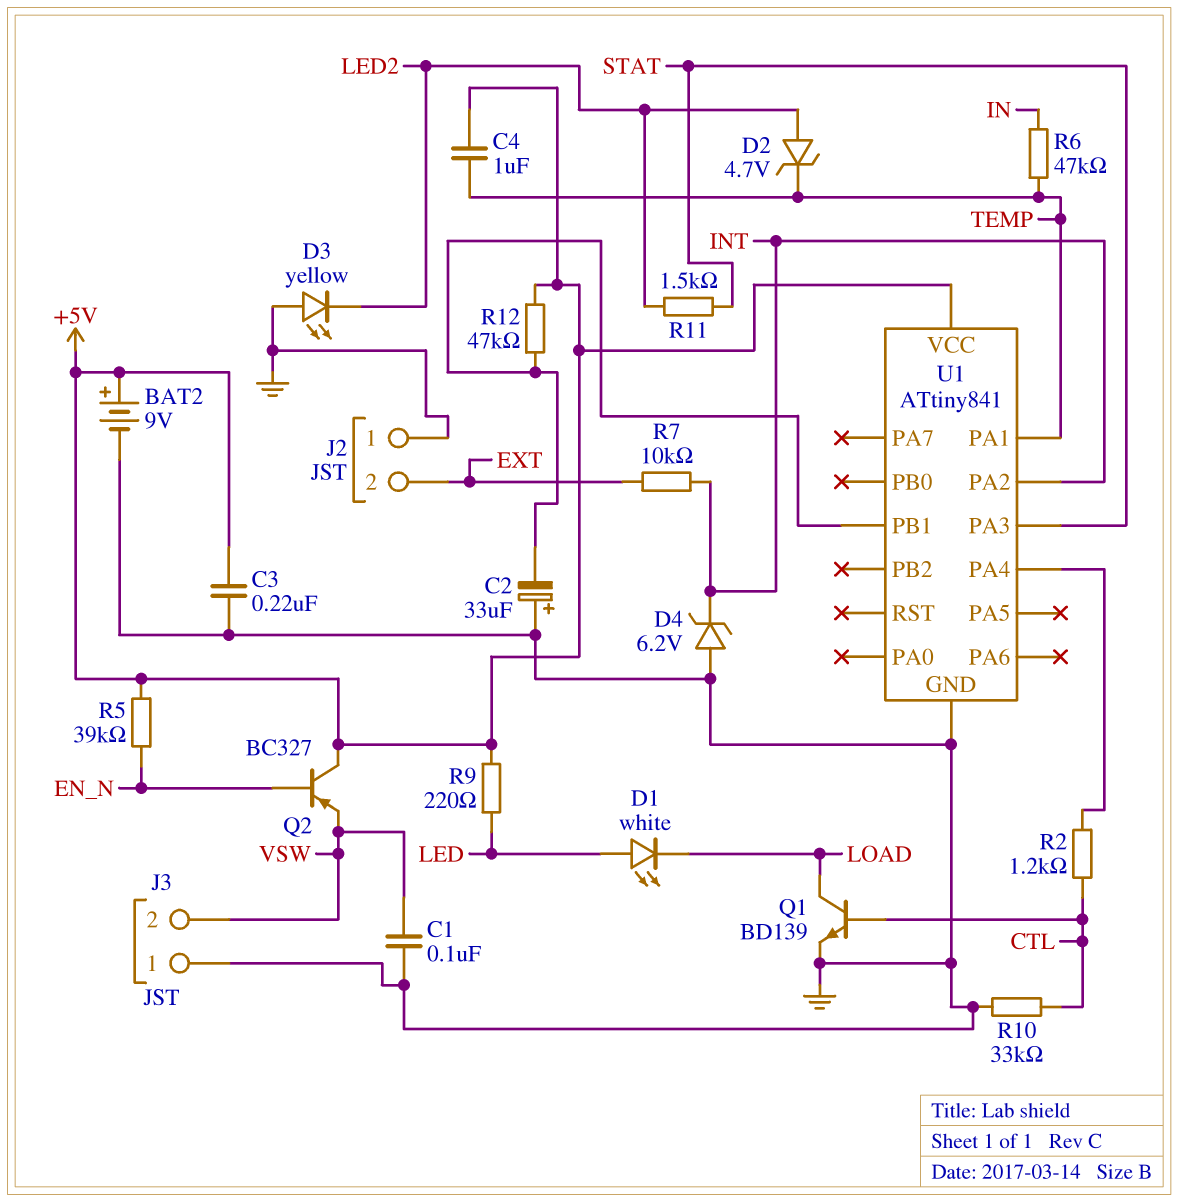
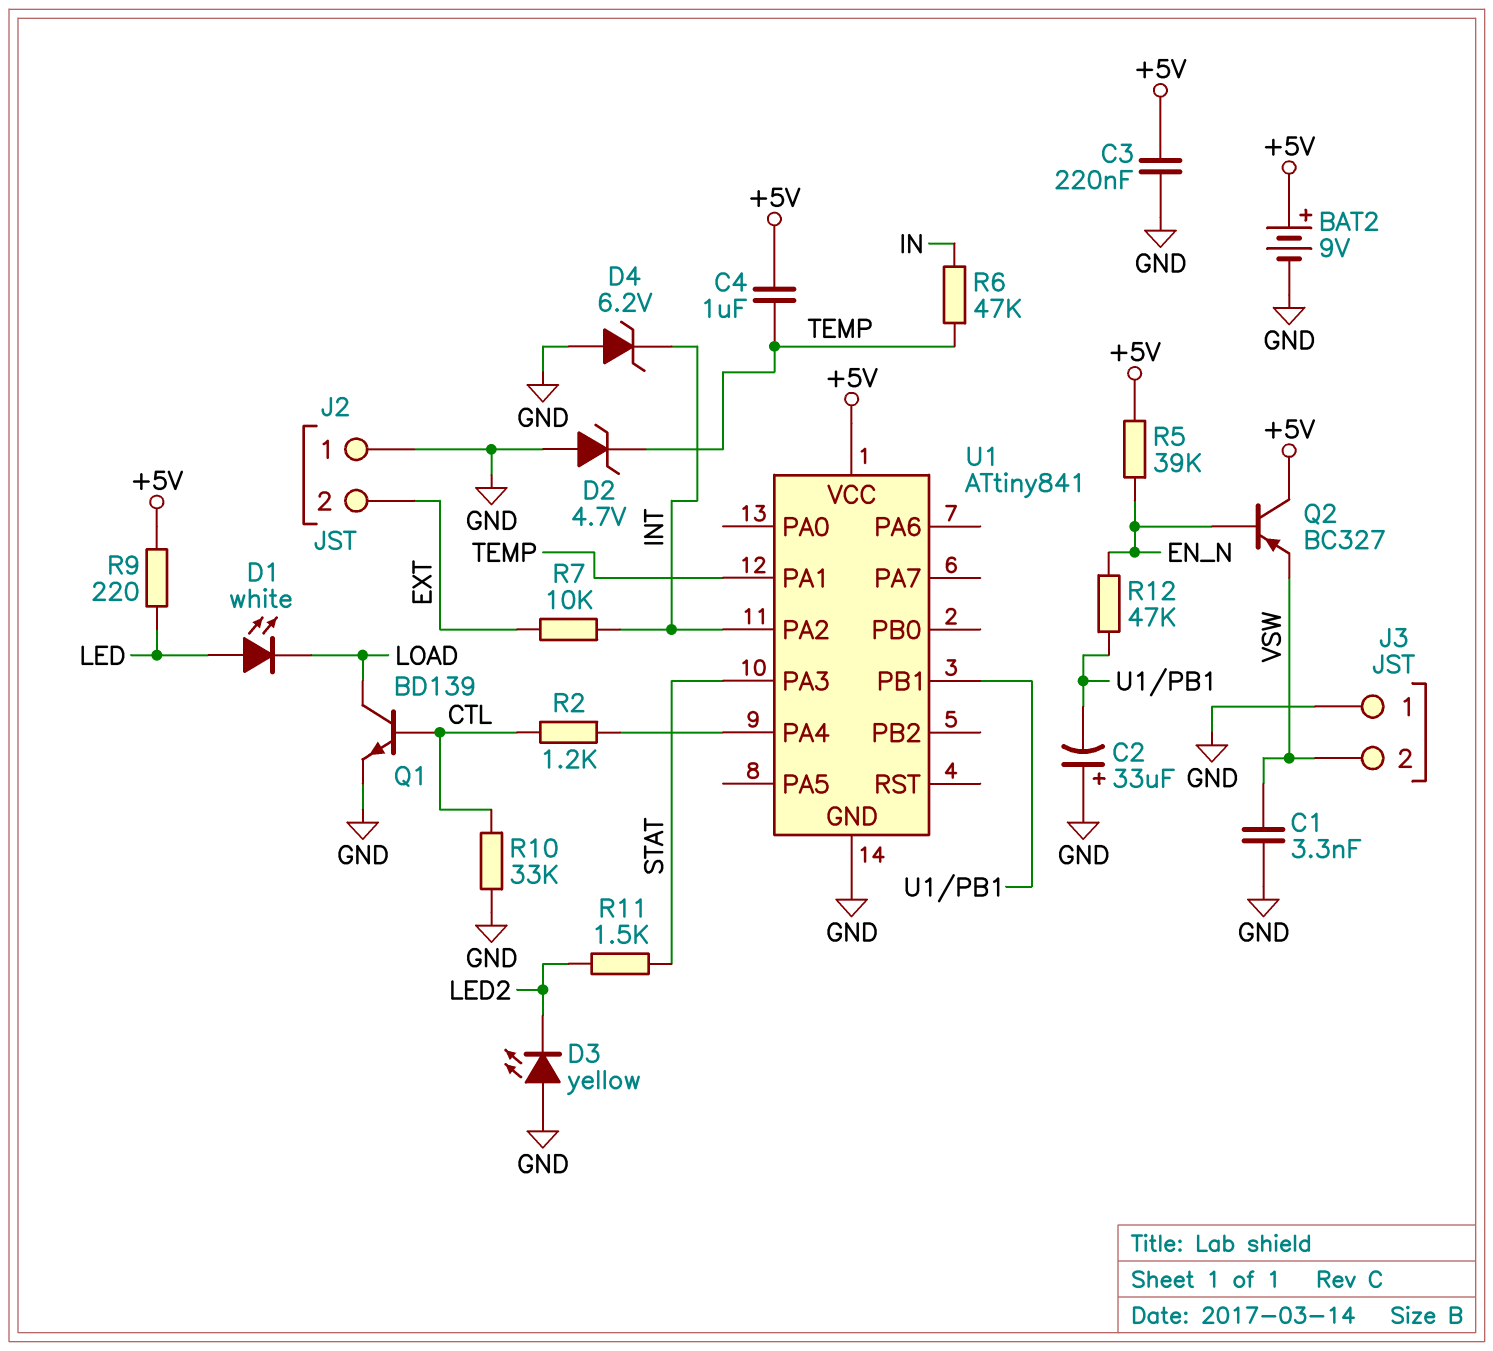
C1: 100nF (GND, VSW) -> 3.3nF (GND, VSW)
D2: zener 4.7V (A LED2, K TEMP) -> zener 4.7V (A GND, K TEMP)
R12: 47k (+5V, U1/PB1) -> 47k (EN_N, U1/PB1)

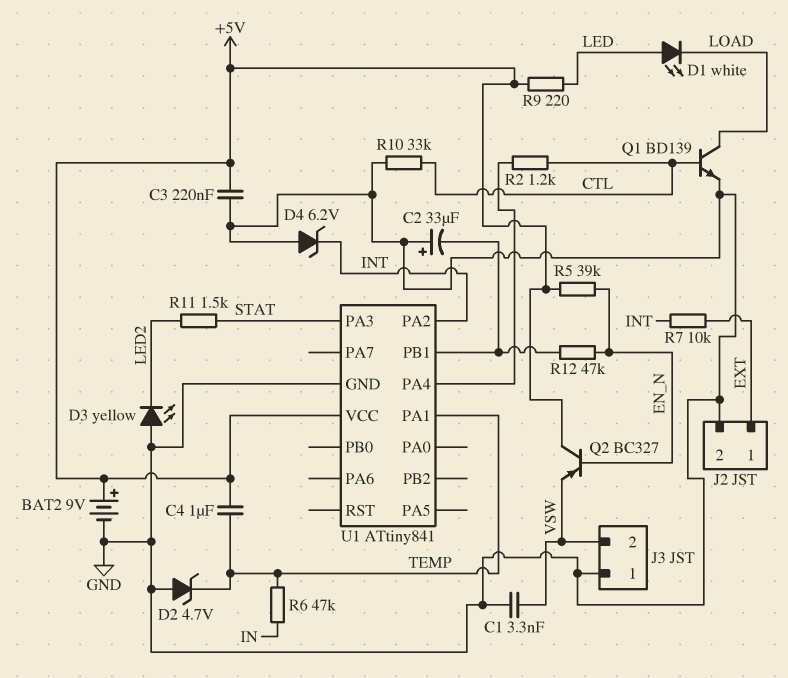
J2 pin 1: GND -> EXT
J2 pin 2: EXT -> GND

